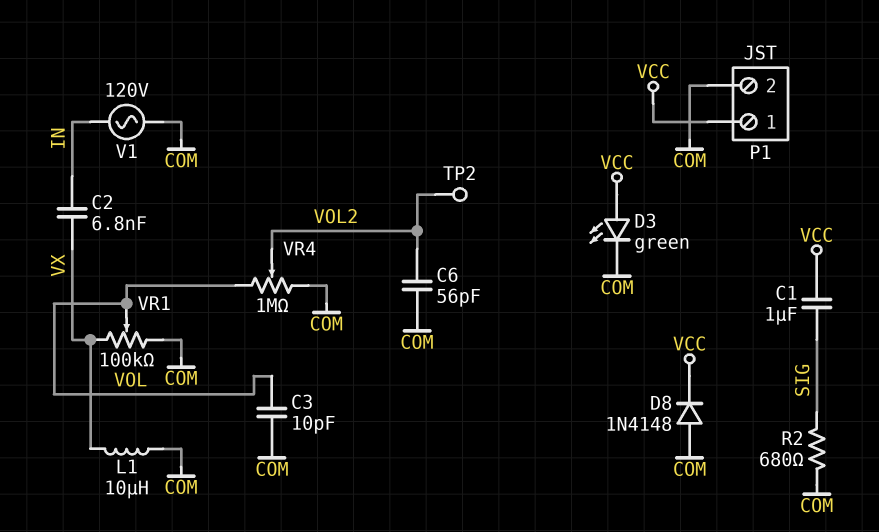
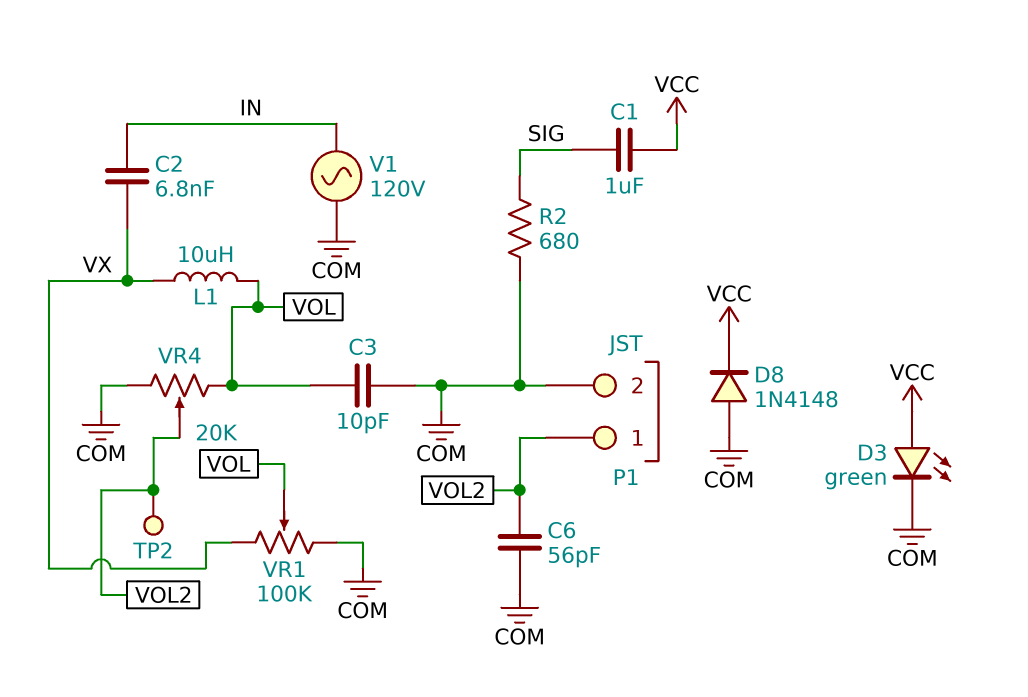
L1: 10uH (COM, VX) -> 10uH (VOL, VX)
P1 pin 1: VCC -> VOL2
VR4: 1M (COM, VOL, wiper VOL2) -> 20k (COM, VOL, wiper VOL2)

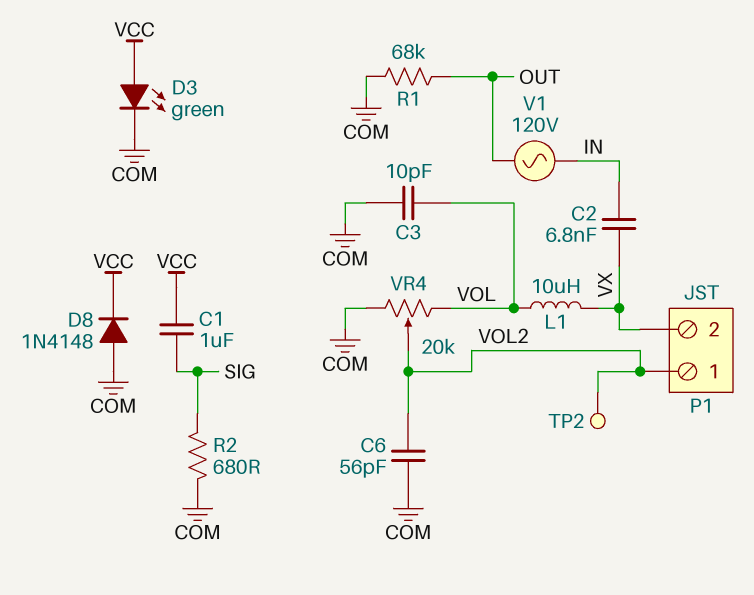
P1 pin 2: COM -> VX
R1: none -> 68k (COM, OUT)
V1: AC 120V (COM, IN) -> AC 120V (IN, OUT)
VR1: 100k (COM, VX, wiper VOL) -> none

